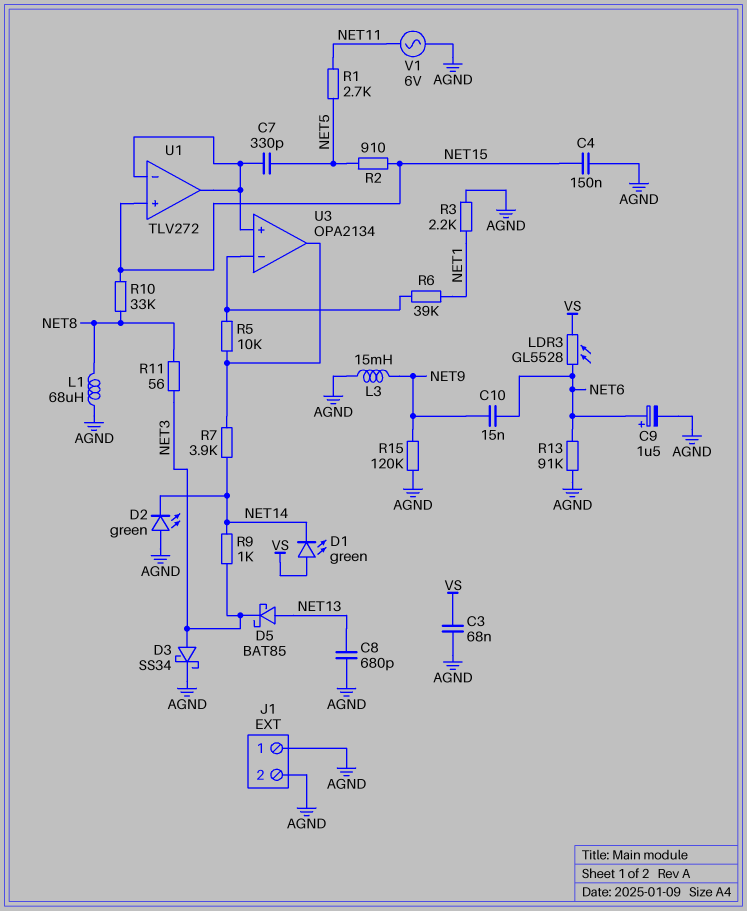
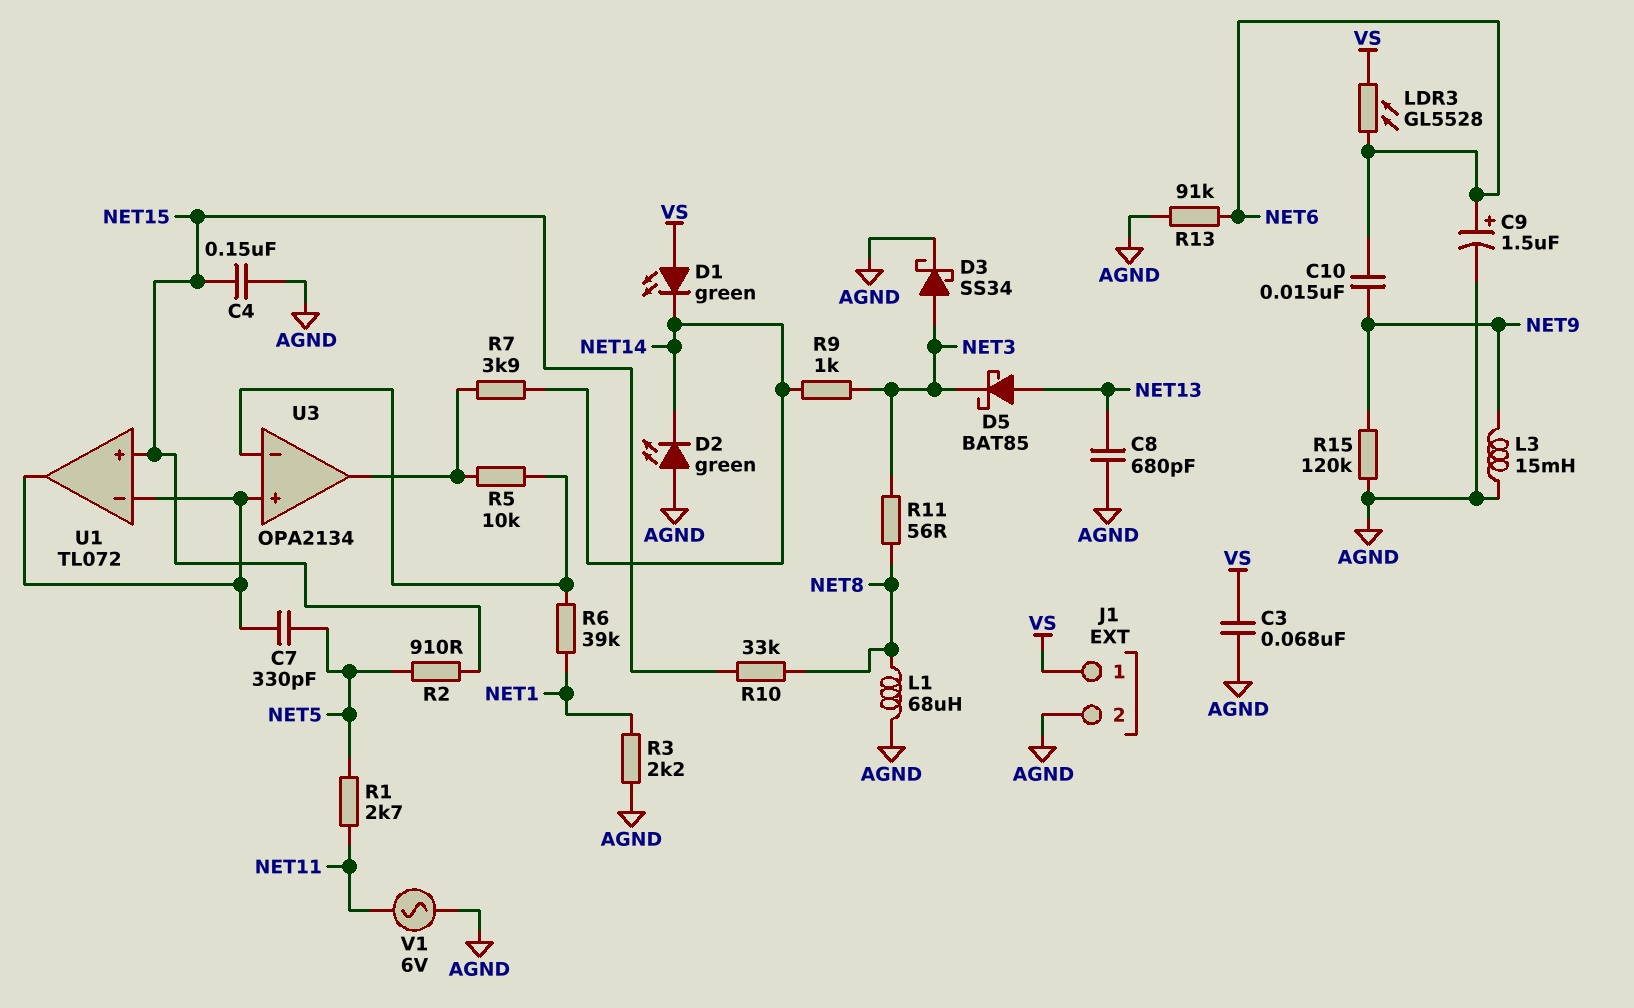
J1 pin 1: AGND -> VS
U1: TLV272 -> TL072

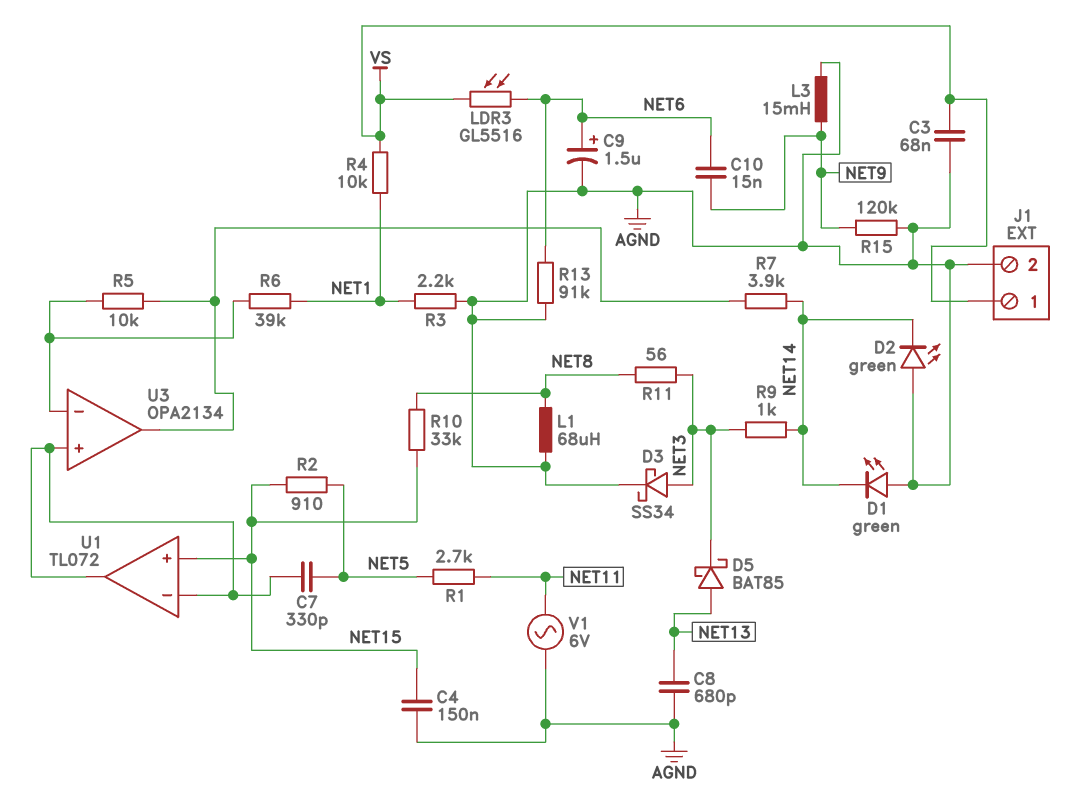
D1: LED green (A VS, K NET14) -> LED green (A AGND, K NET14)
LDR3: GL5528 (NET6, VS) -> GL5516 (NET6, VS)
R4: none -> 10k (NET1, VS)

